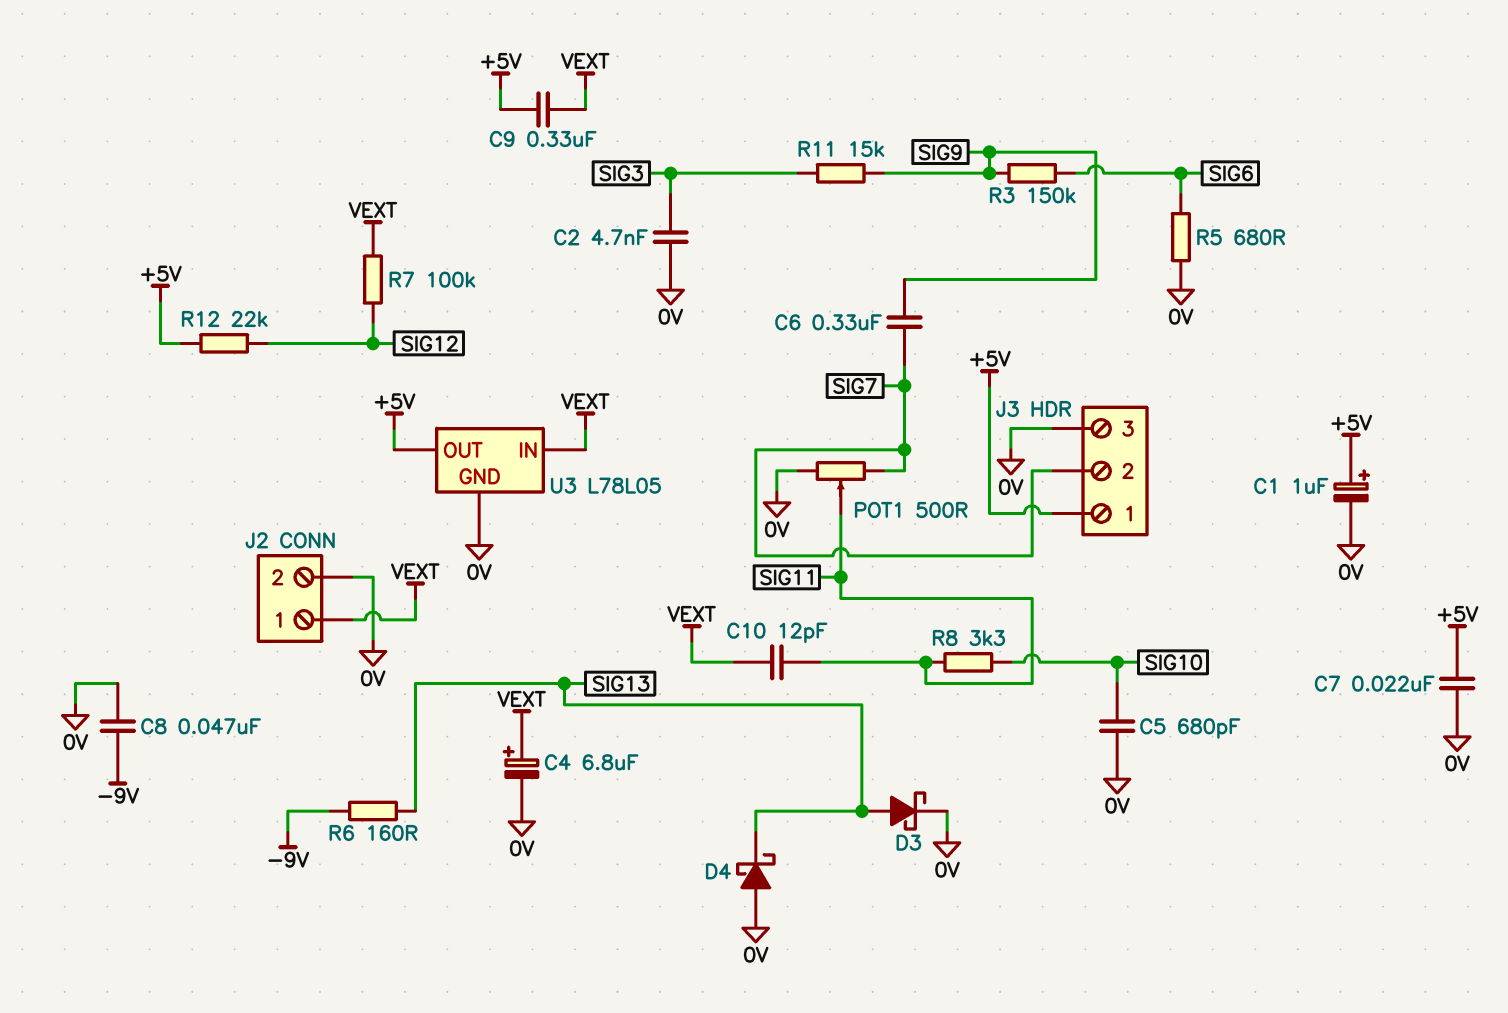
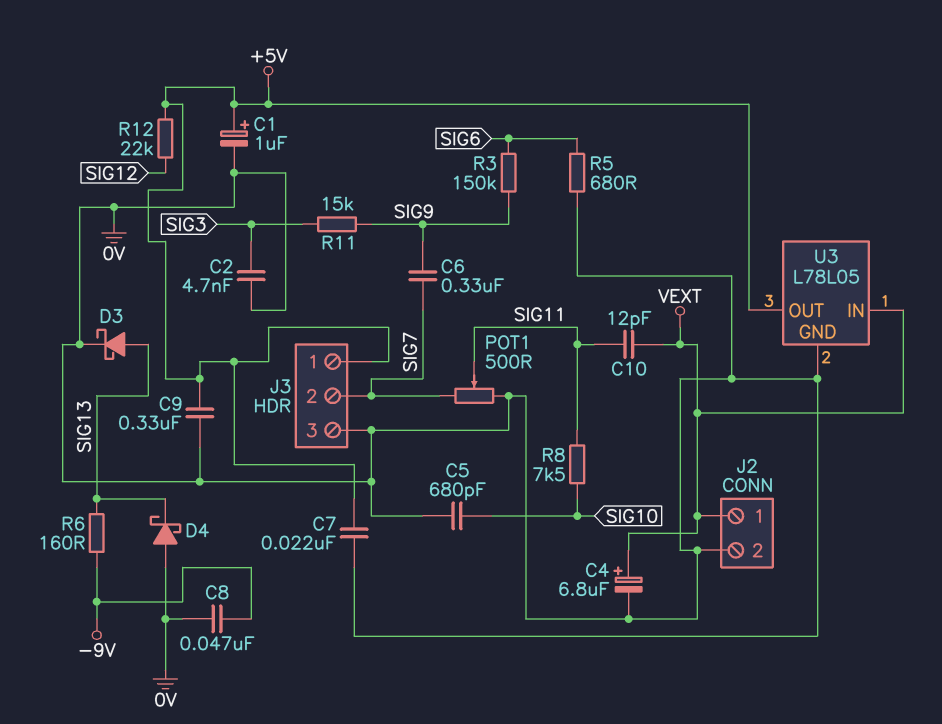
C9: 330nF (+5V, VEXT) -> 330nF (+5V, 0V)
R7: 100k (SIG12, VEXT) -> none
R8: 3.3k (SIG10, SIG11) -> 7.5k (SIG10, SIG11)

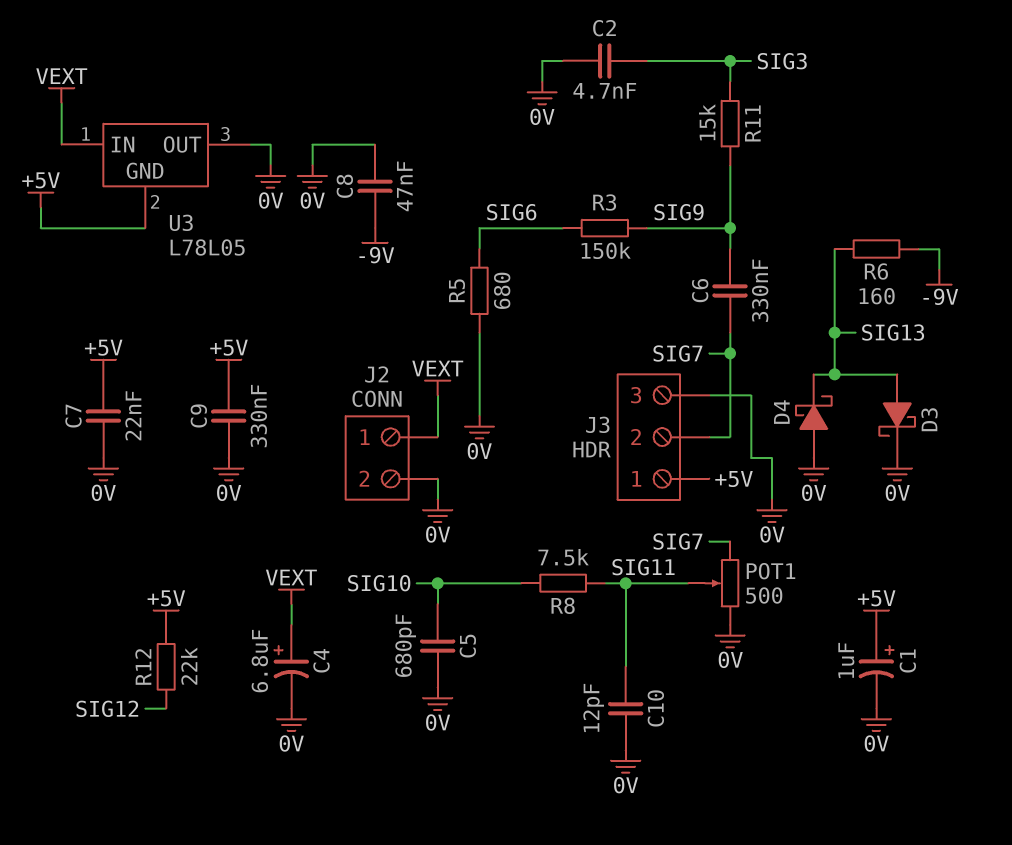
C10: 12pF (SIG11, VEXT) -> 12pF (0V, SIG11)
U3 pin GND: 0V -> +5V
U3 pin OUT: +5V -> 0V

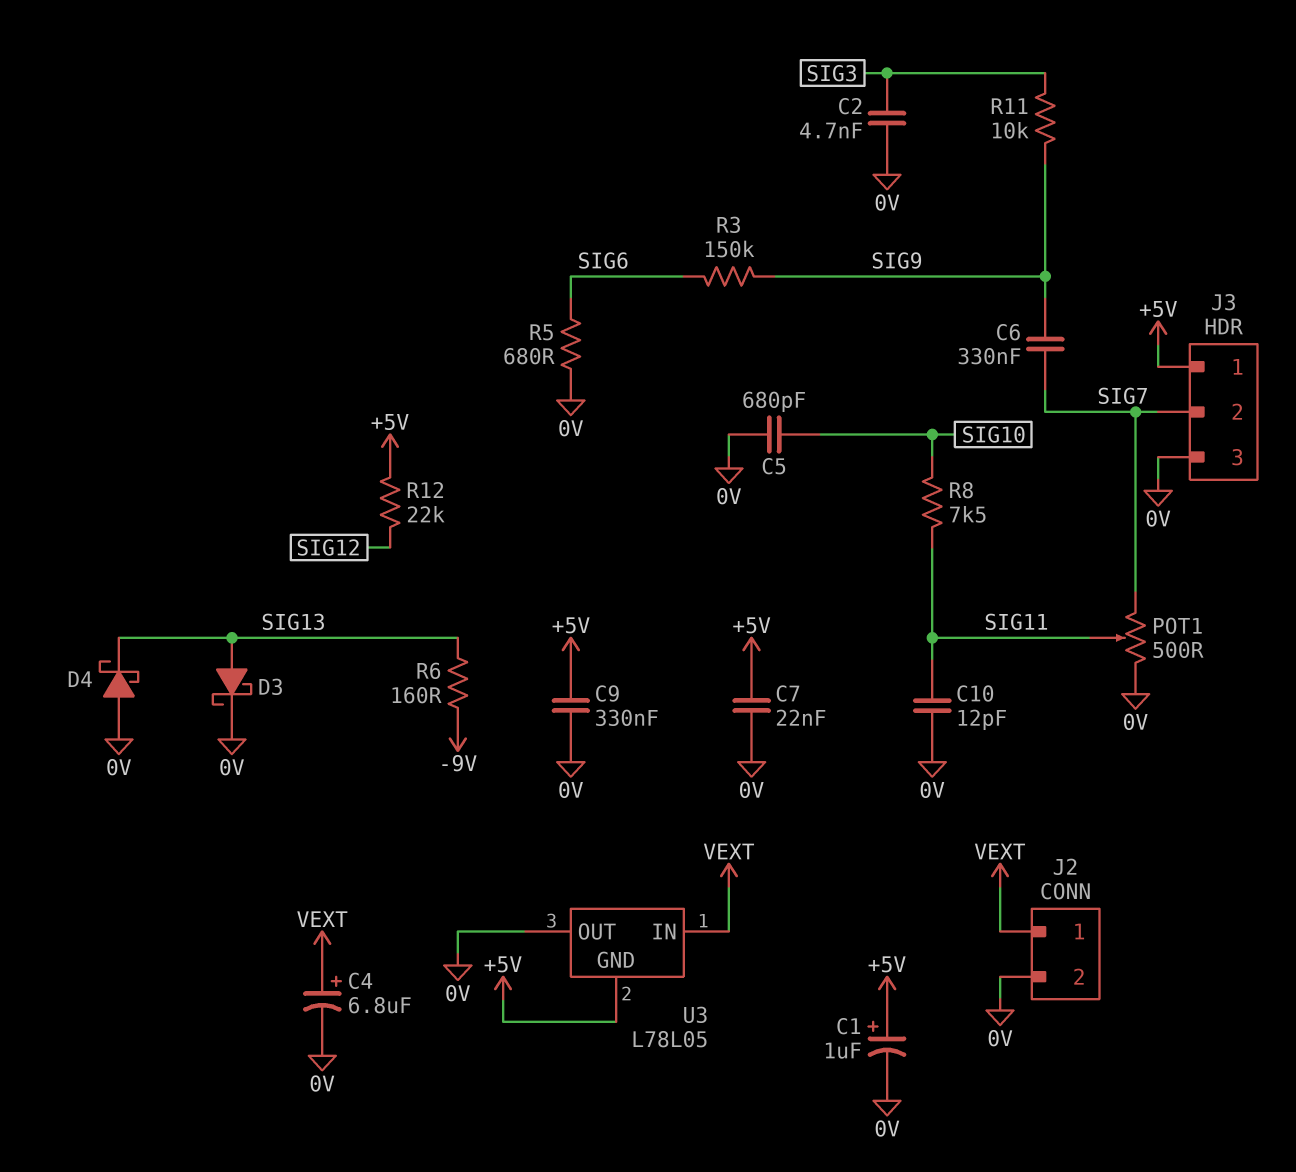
C8: 47nF (-9V, 0V) -> none
R11: 15k (SIG3, SIG9) -> 10k (SIG3, SIG9)

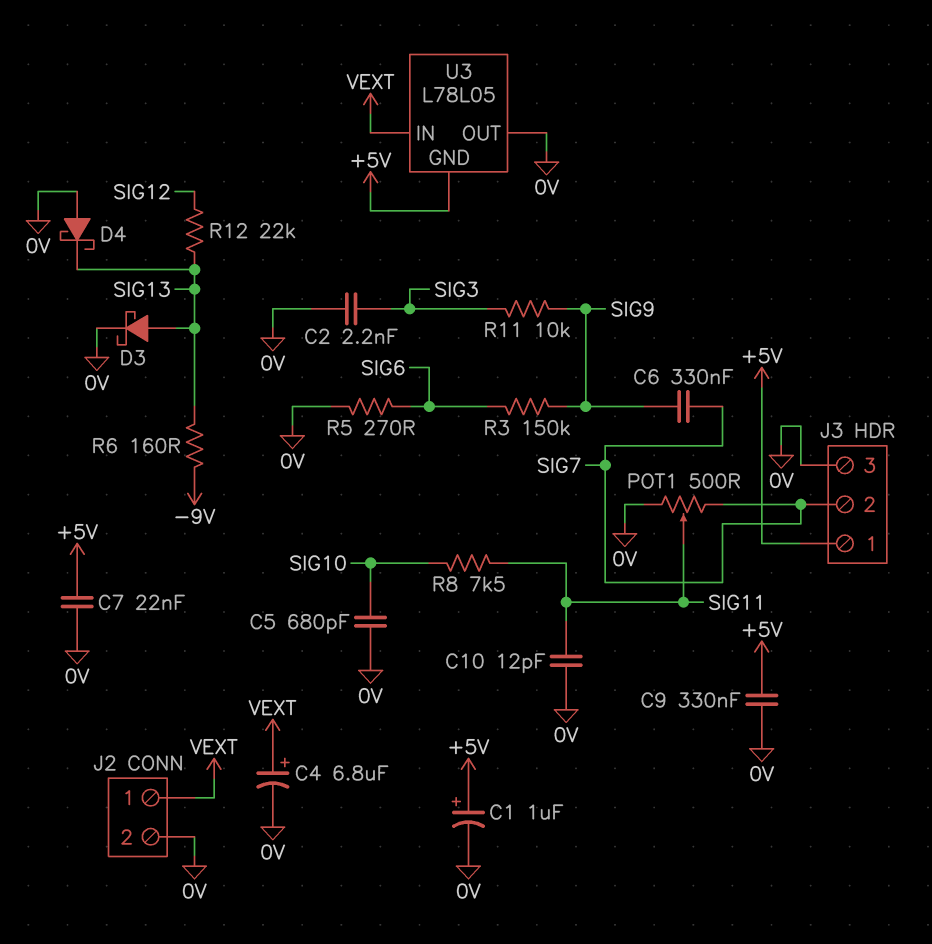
C2: 4.7nF (0V, SIG3) -> 2.2nF (0V, SIG3)
R5: 680 (0V, SIG6) -> 270 (0V, SIG6)
R12: 22k (+5V, SIG12) -> 22k (SIG12, SIG13)

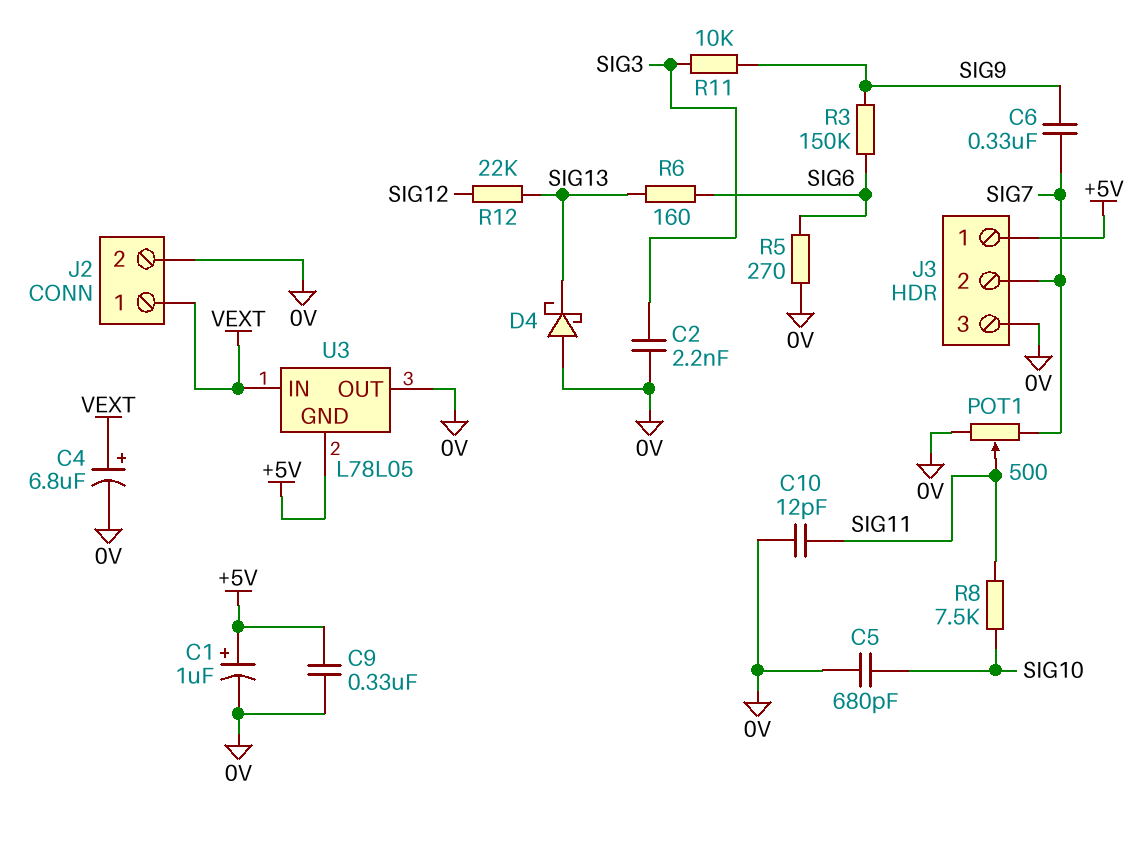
C7: 22nF (+5V, 0V) -> none
D3: schottky (A SIG13, K 0V) -> none
R6: 160 (-9V, SIG13) -> 160 (SIG6, SIG13)

